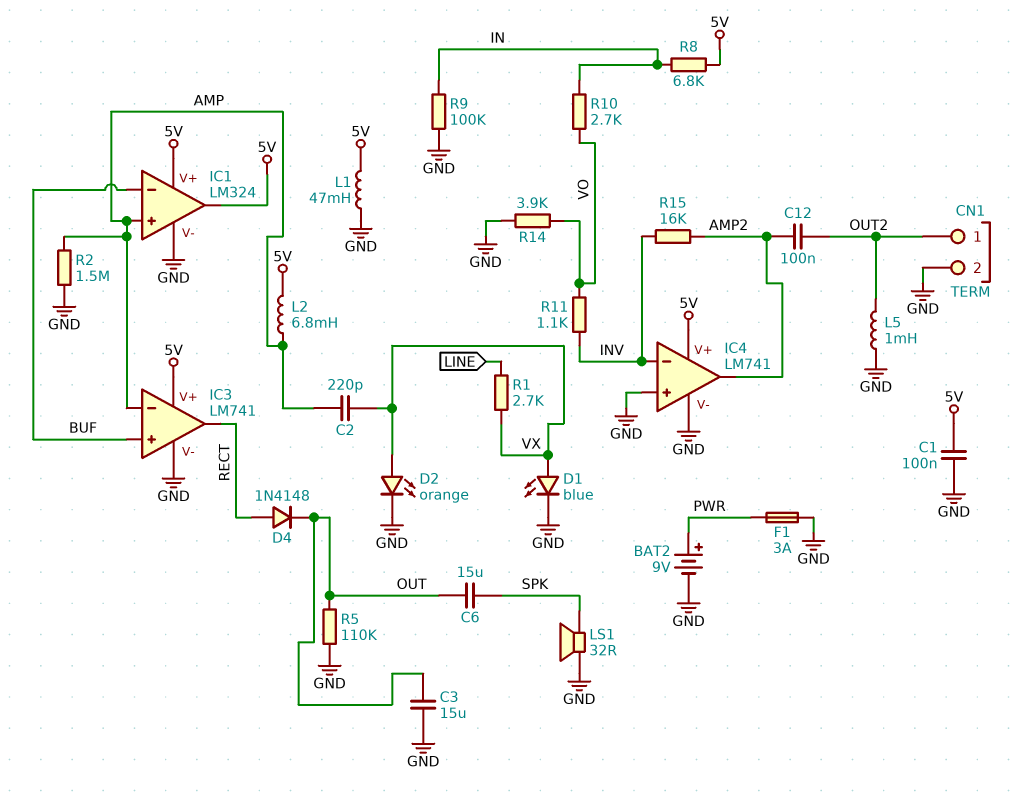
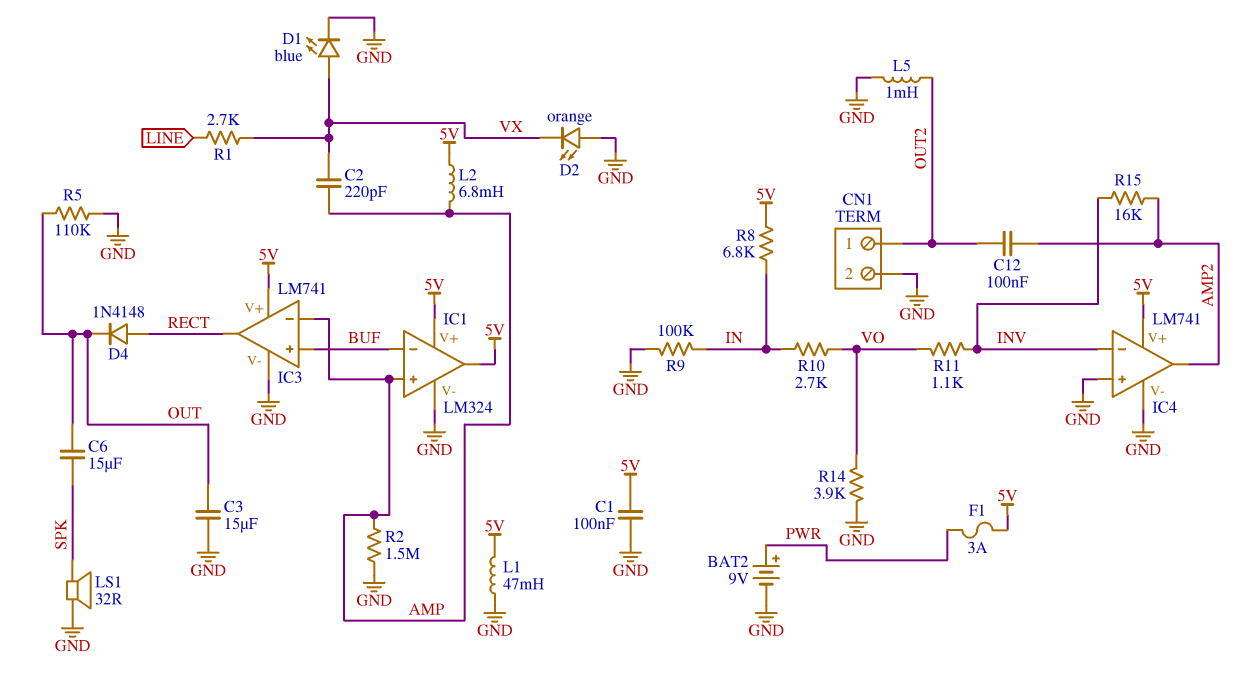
D2: LED orange (A VX, K GND) -> LED orange (A GND, K VX)
F1: 3A (GND, PWR) -> 3A (5V, PWR)

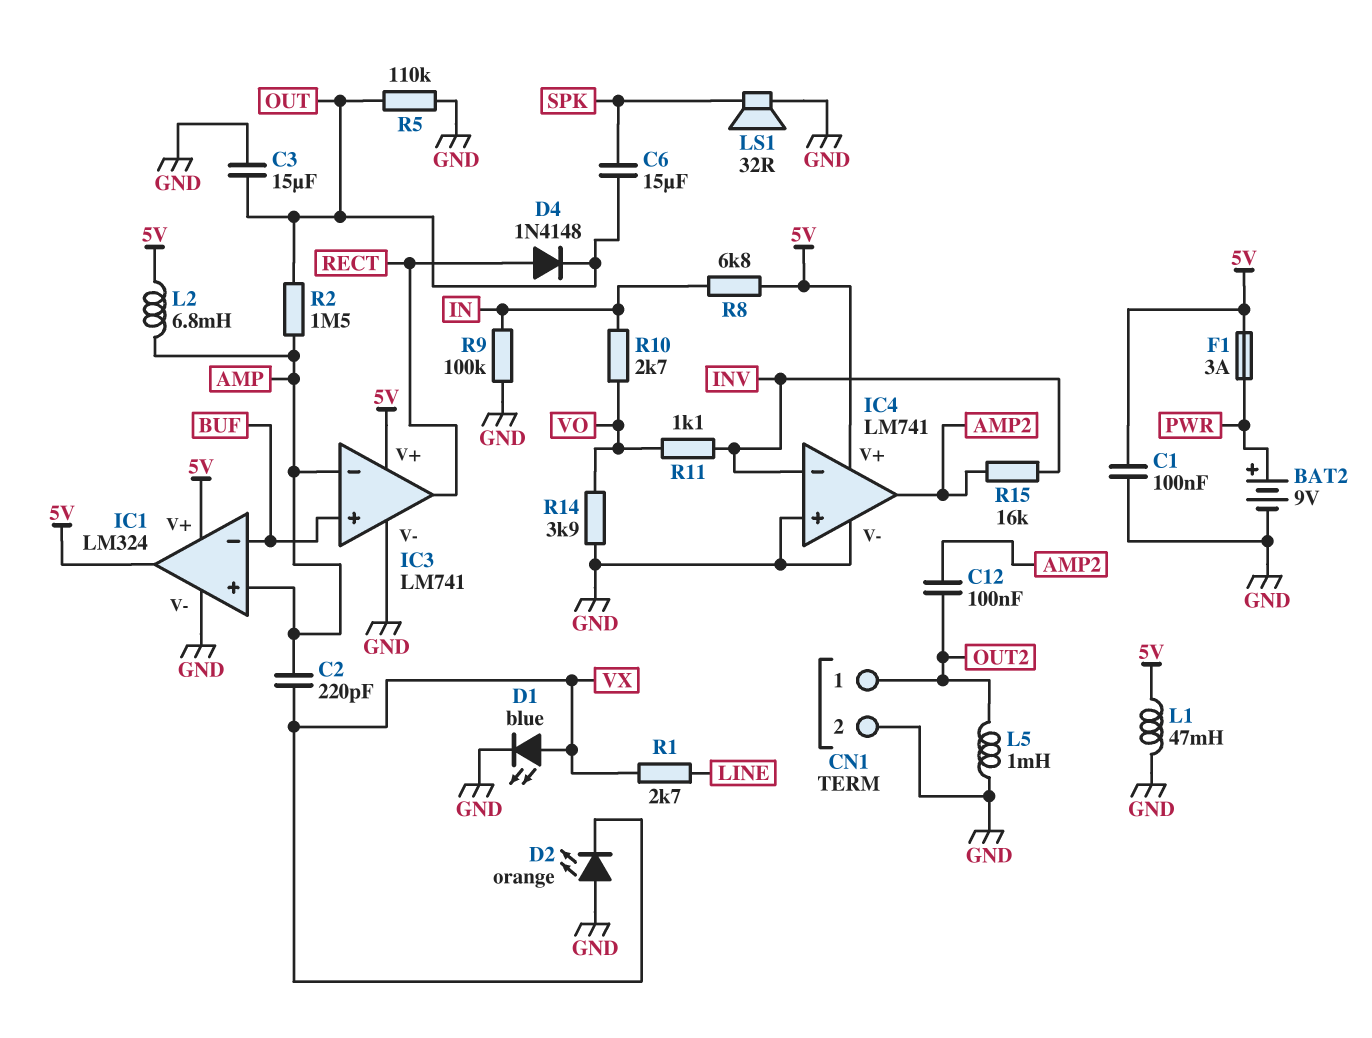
R2: 1.5M (AMP, GND) -> 1.5M (AMP, OUT)

